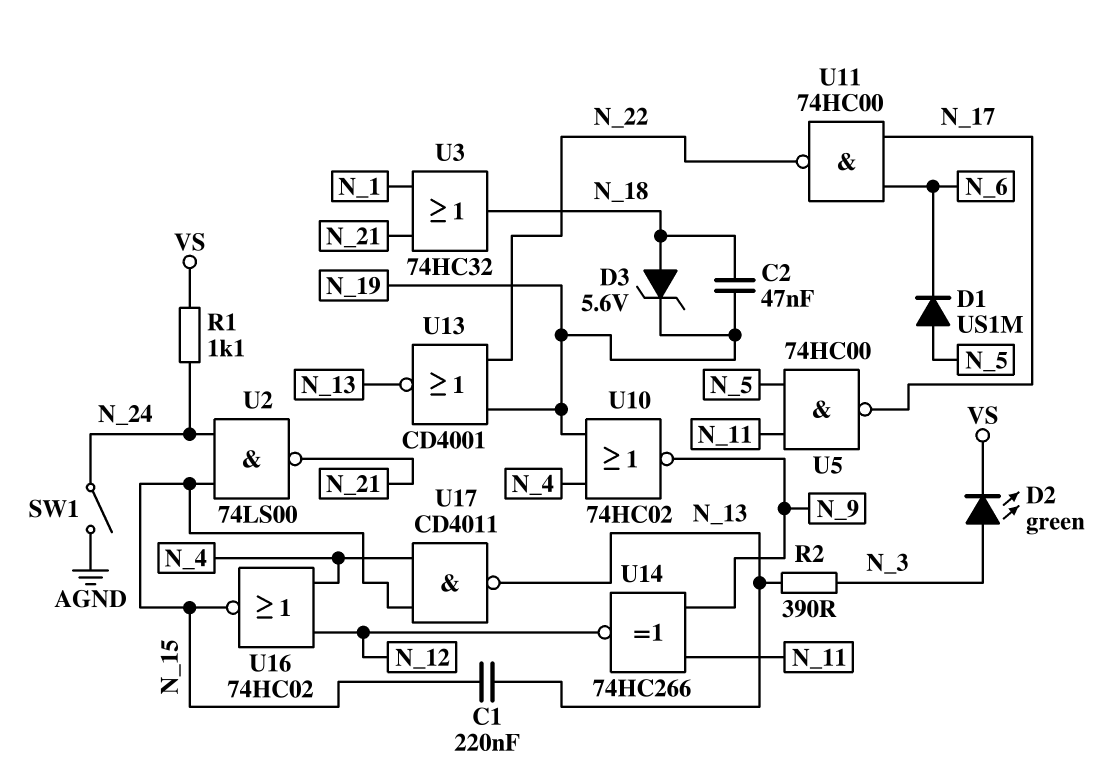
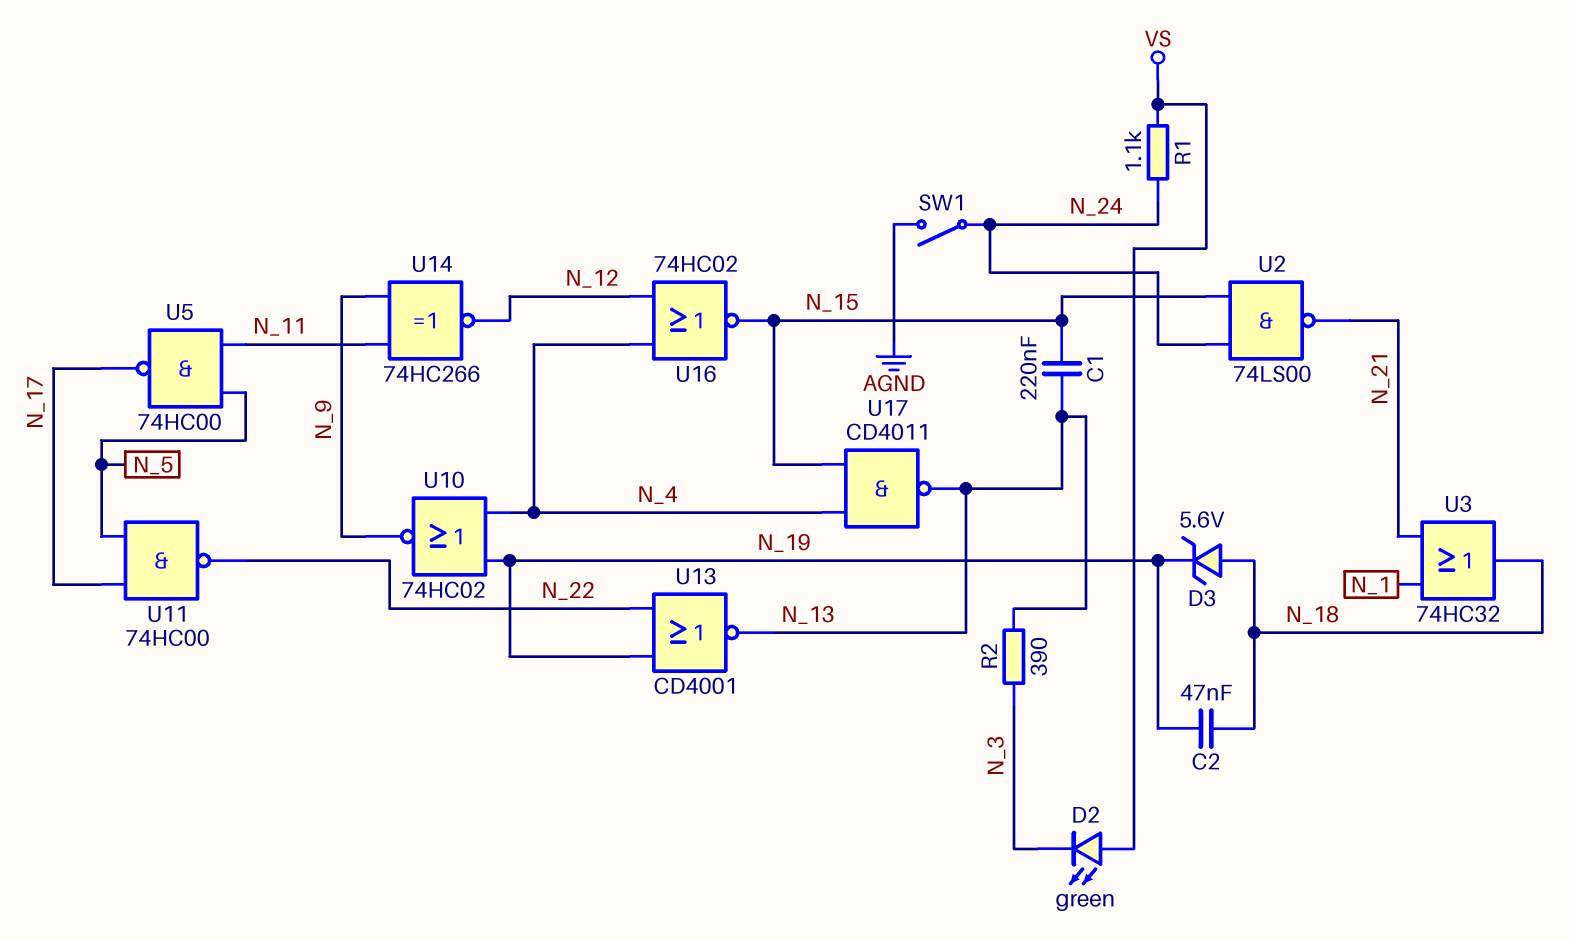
D1: diode US1M (A N_5, K N_6) -> none
D2: LED green (A N_3, K VS) -> LED green (A VS, K N_3)
U11: NAND 74HC00 (in N_6, in N_17, out N_22) -> NAND 74HC00 (in N_5, in N_17, out N_22)

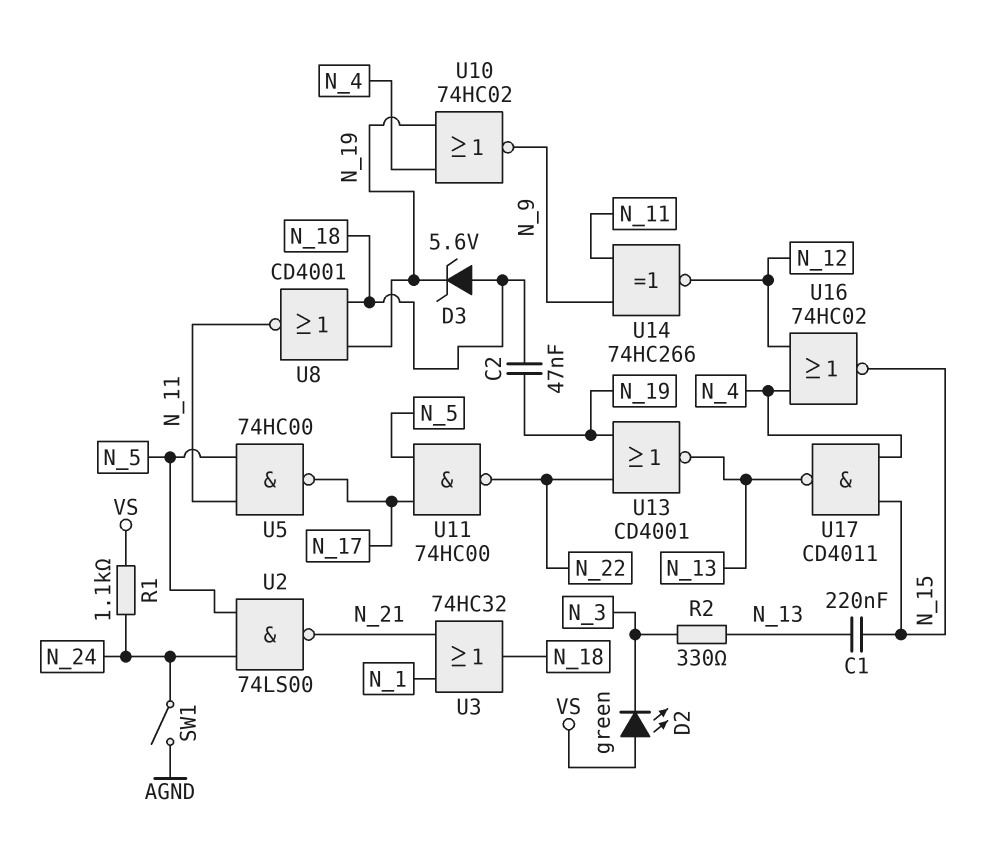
R2: 390 (N_3, N_13) -> 330 (N_3, N_13)
U2: NAND 74LS00 (in N_15, in N_24, out N_21) -> NAND 74LS00 (in N_5, in N_24, out N_21)
U8: none -> NOR CD4001 (in N_18, in N_19, out N_11)

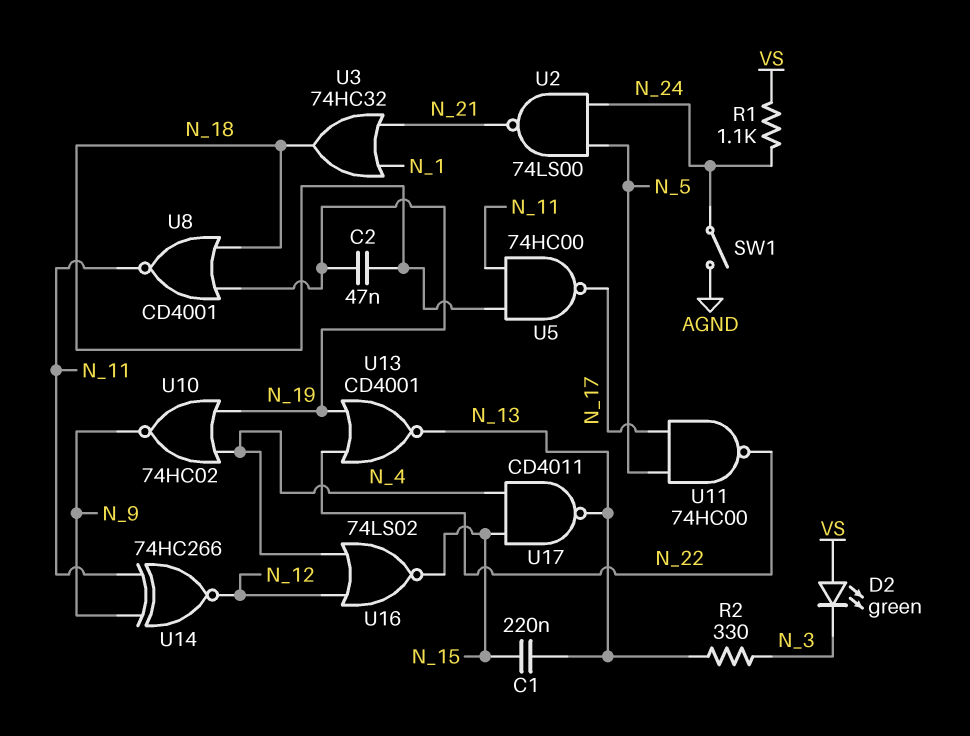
D3: zener 5.6V (A N_18, K N_19) -> none
U5: NAND 74HC00 (in N_5, in N_11, out N_17) -> NAND 74HC00 (in N_11, in N_18, out N_17)
U16: NOR 74HC02 (in N_4, in N_12, out N_15) -> NOR 74LS02 (in N_4, in N_12, out N_15)

